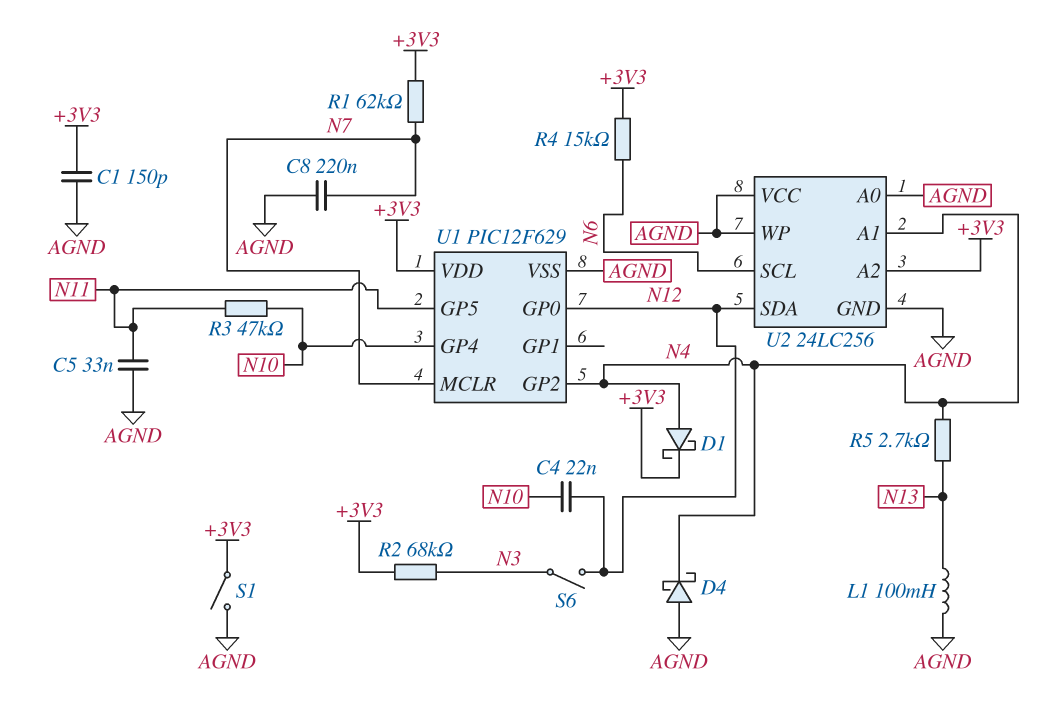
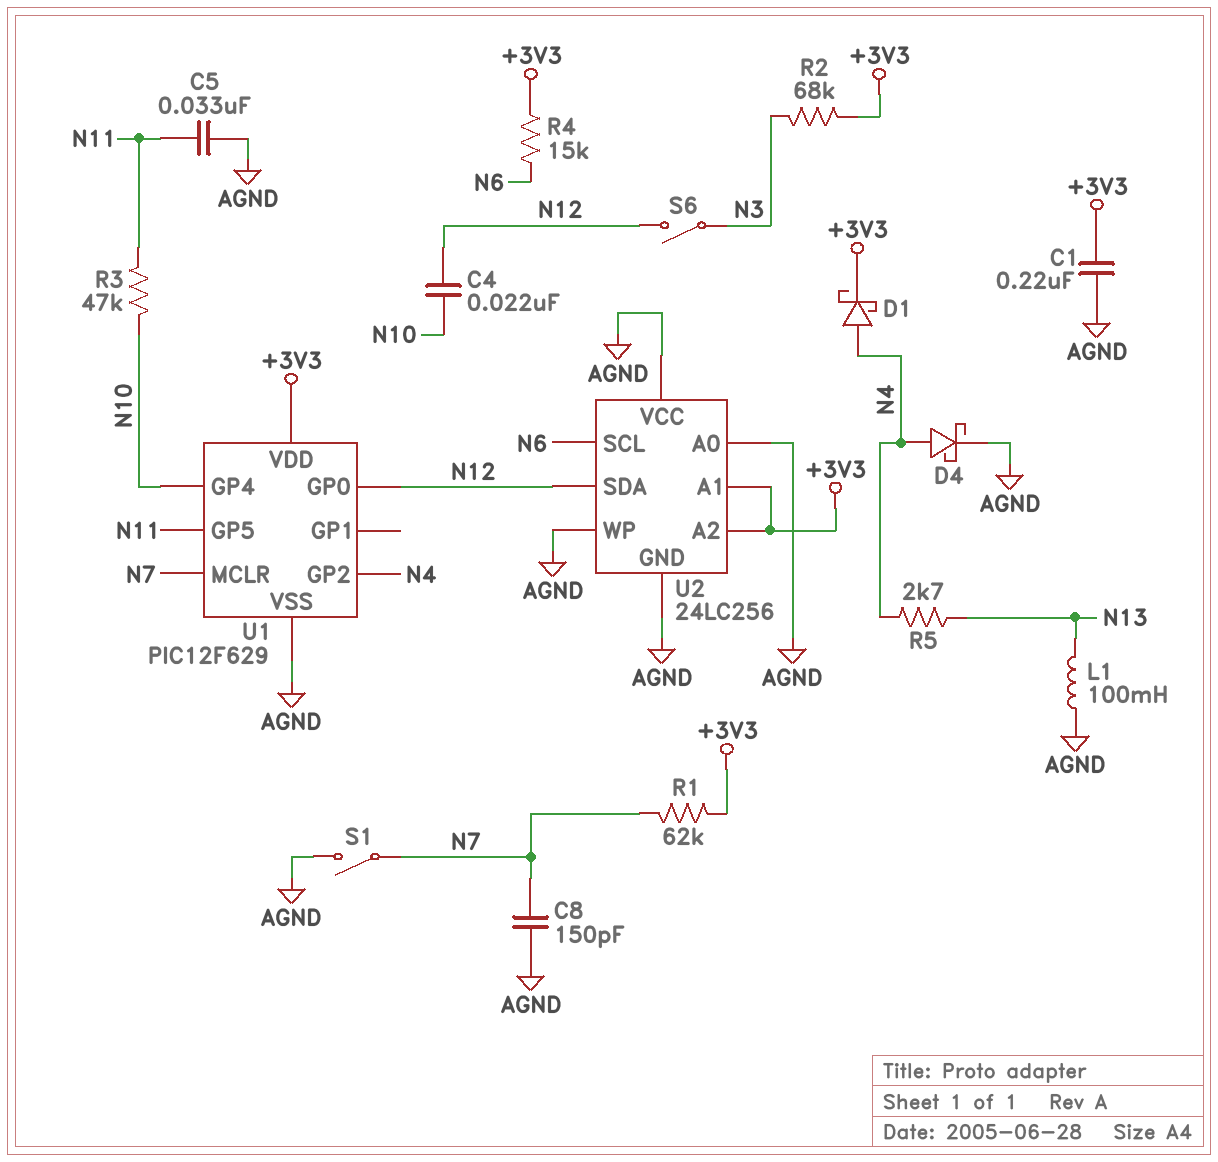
C1: 150pF (+3V3, AGND) -> 220nF (+3V3, AGND)
C8: 220nF (AGND, N7) -> 150pF (AGND, N7)
D4: schottky (A AGND, K N4) -> schottky (A N4, K AGND)
S1: switch (+3V3, AGND) -> switch (AGND, N7)
U2 pin A1: N4 -> +3V3

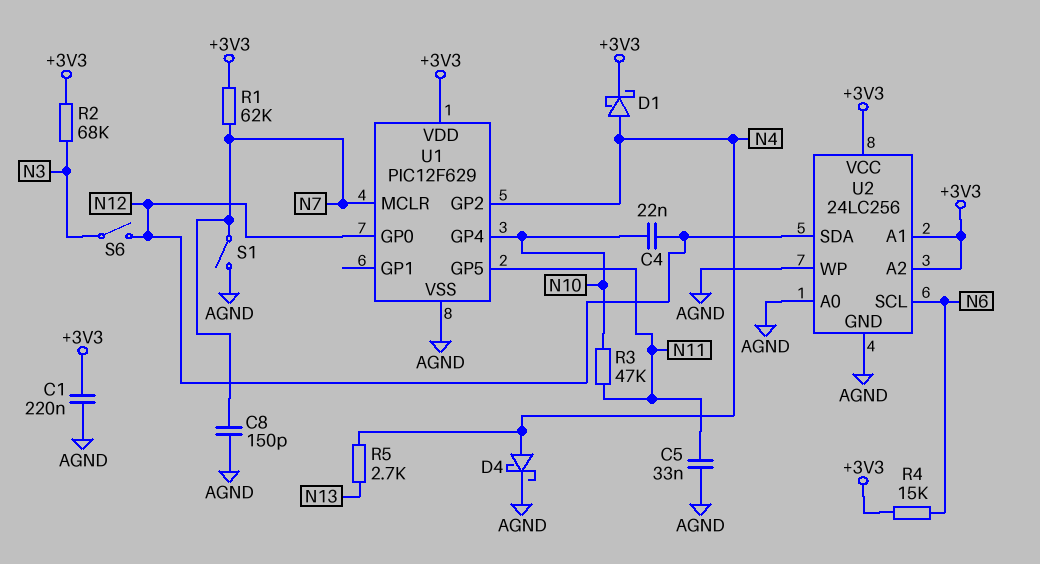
L1: 100mH (AGND, N13) -> none
U2 pin VCC: AGND -> +3V3

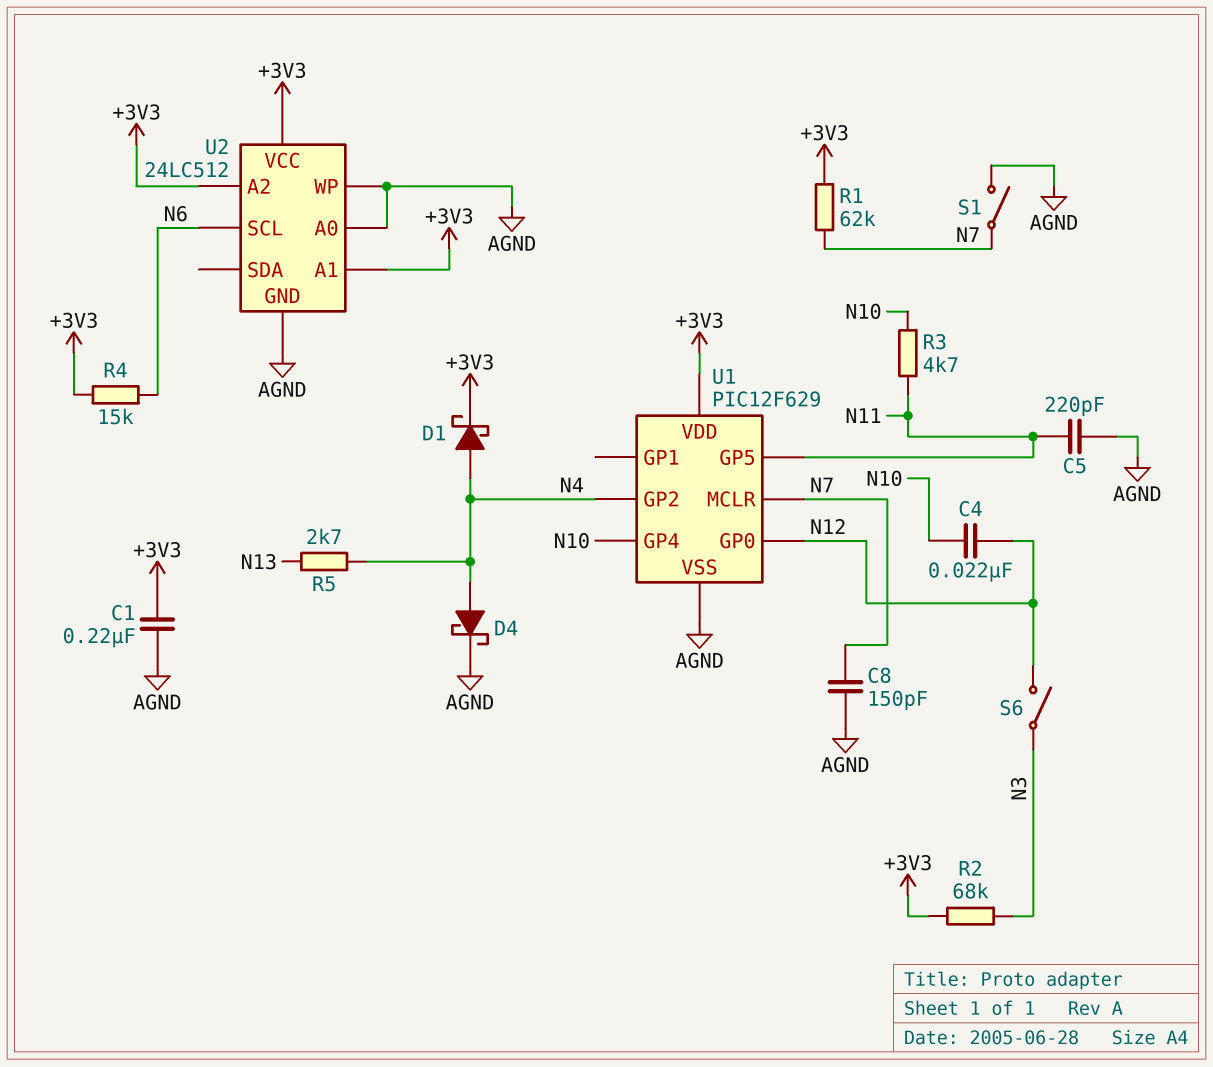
C5: 33nF (AGND, N11) -> 220pF (AGND, N11)
R3: 47k (N10, N11) -> 4.7k (N10, N11)
U2: 24LC256 -> 24LC512
U2 pin SDA: N12 -> none

